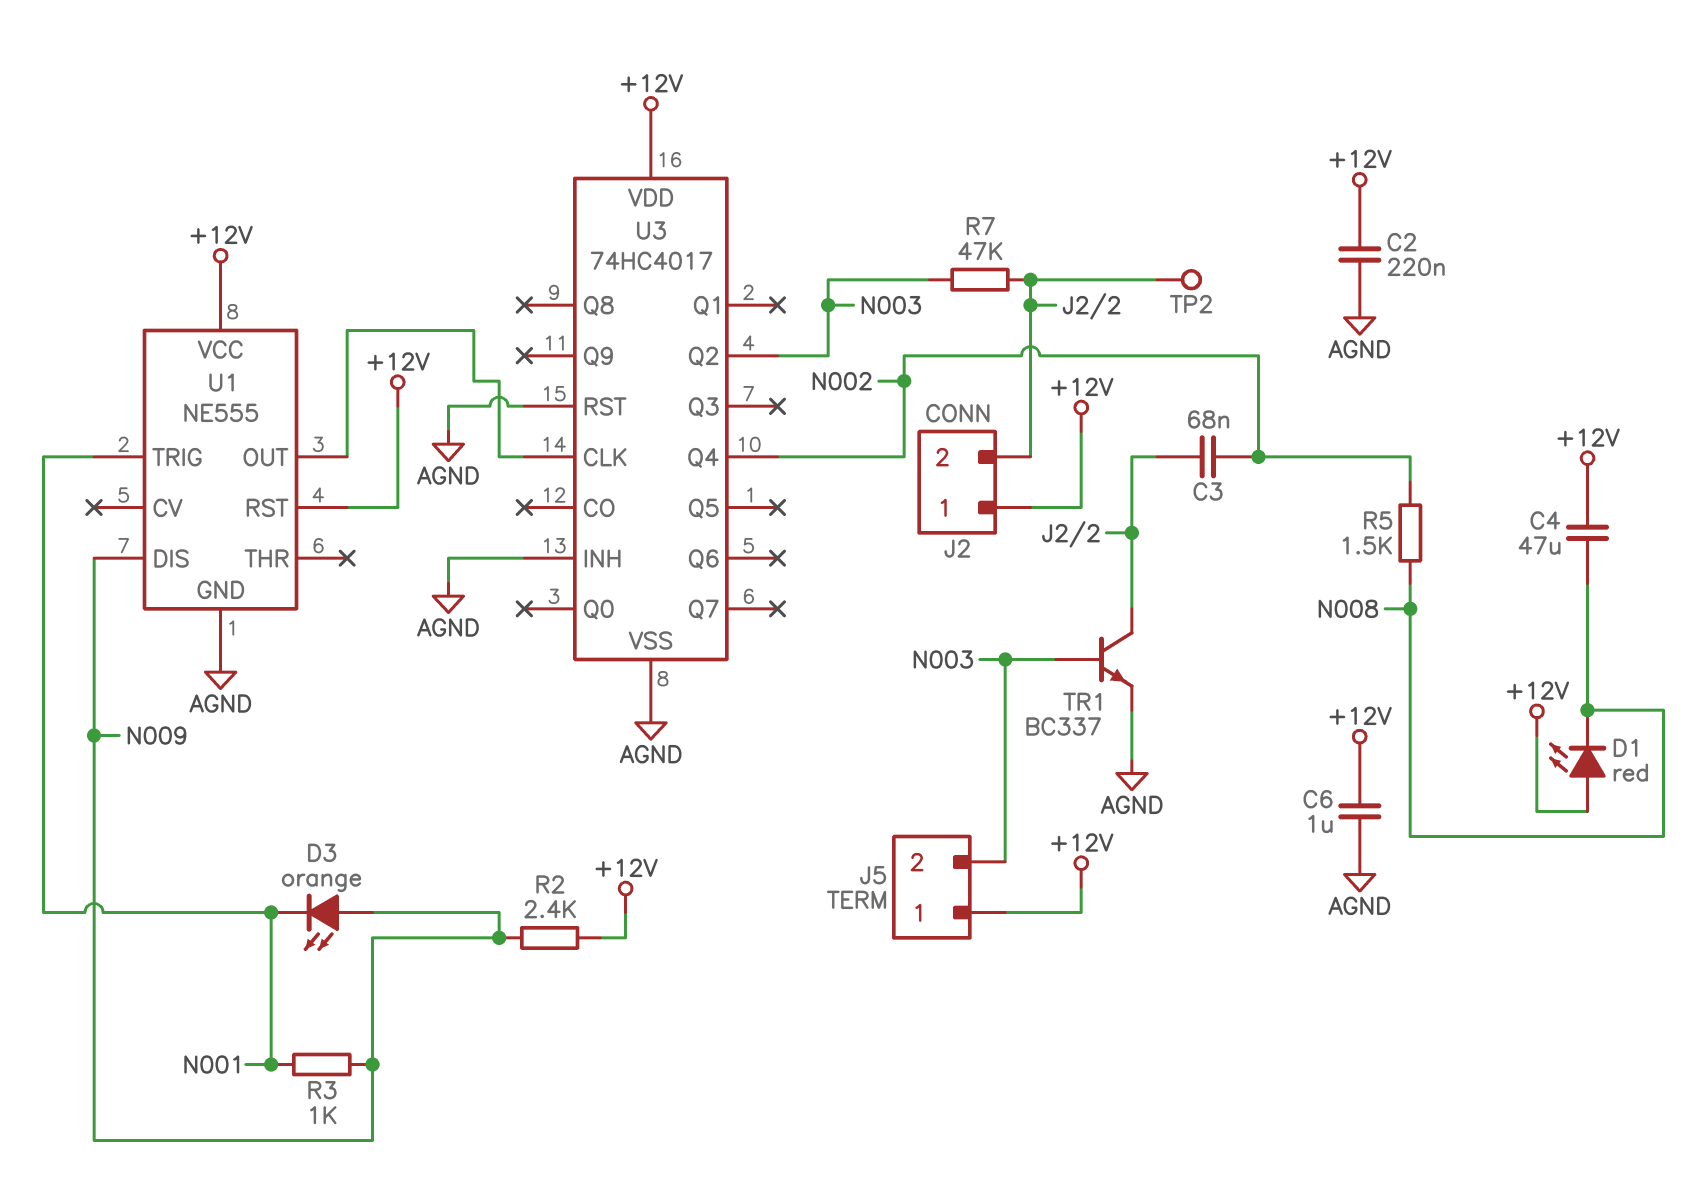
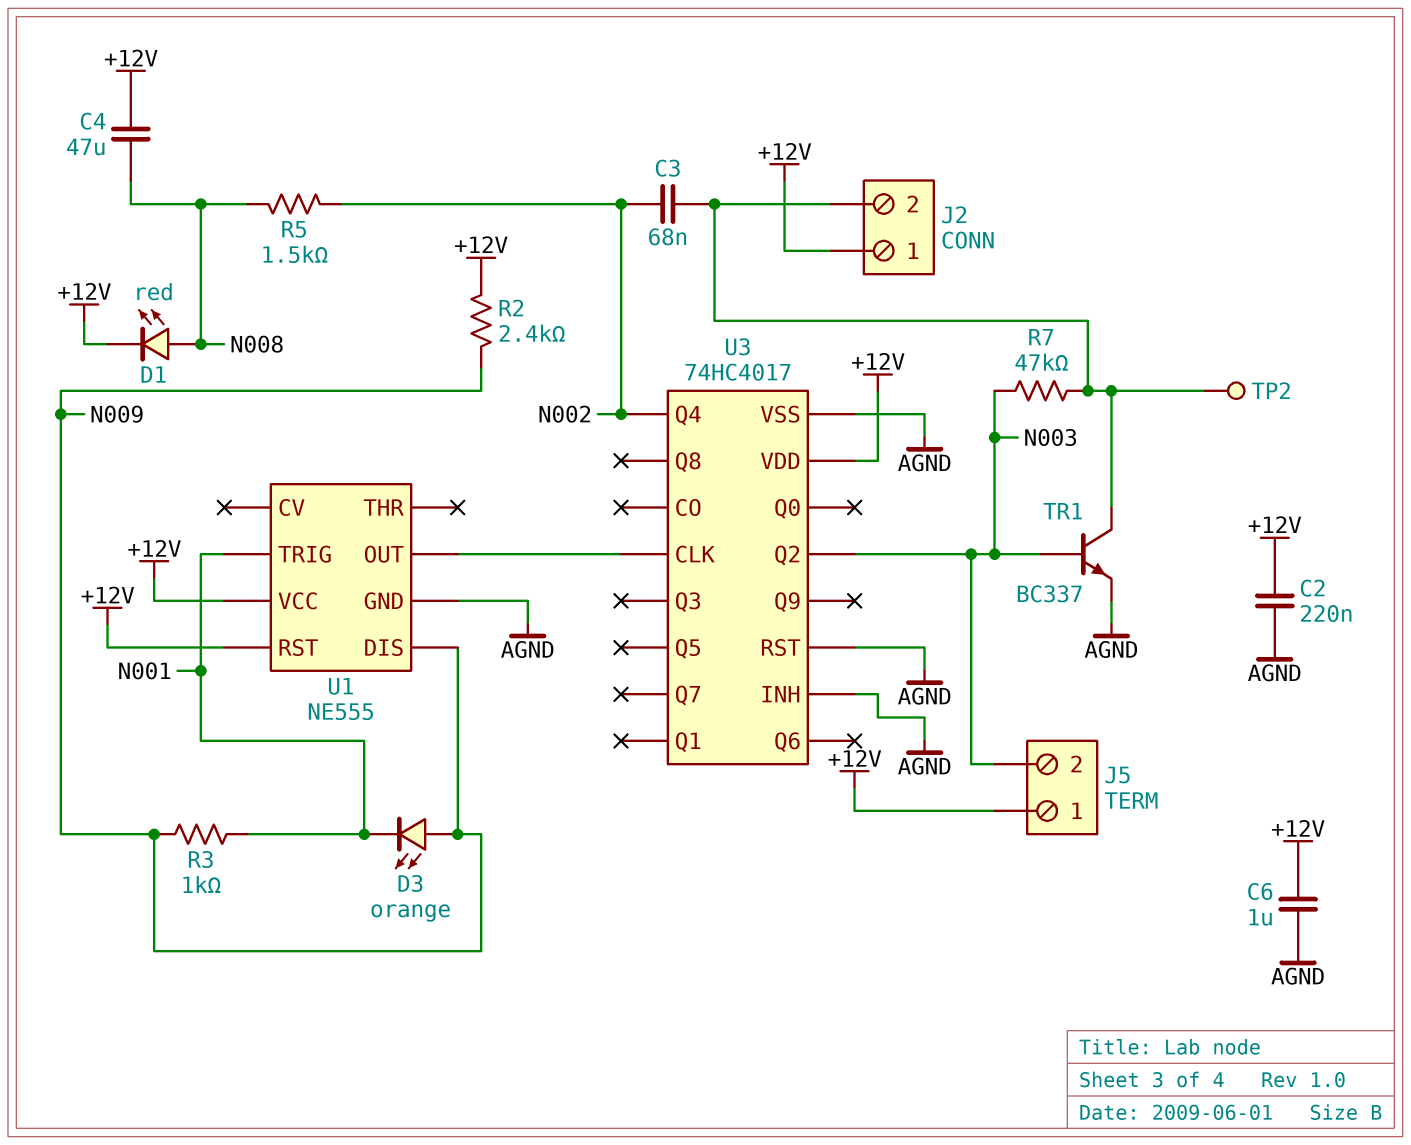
D1: LED red (A +12V, K N008) -> LED red (A N008, K +12V)

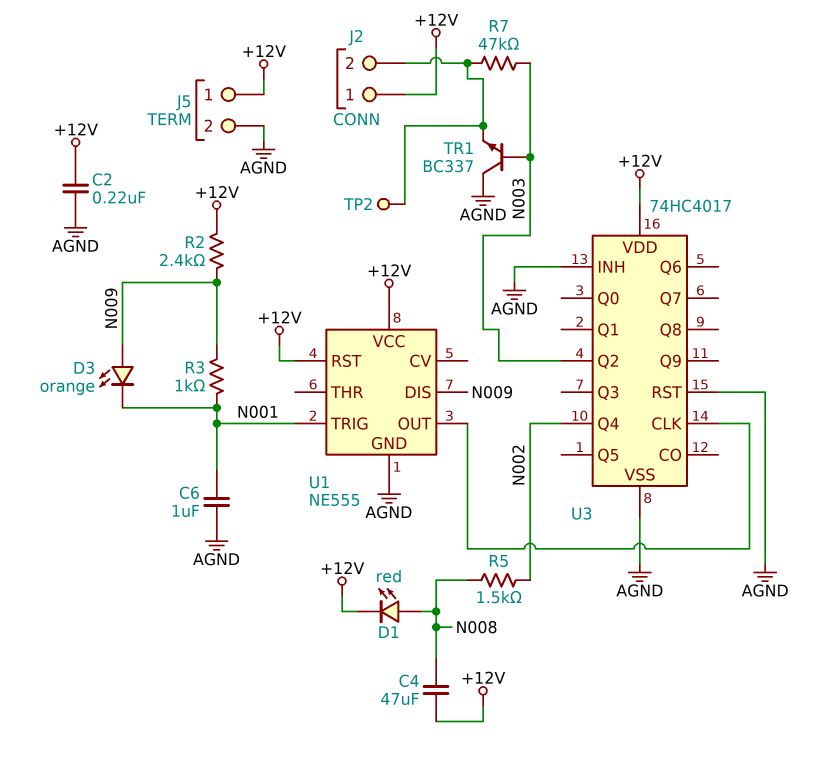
C3: 68nF (J2/2, N002) -> none
C6: 1uF (+12V, AGND) -> 1uF (AGND, N001)
J5 pin 2: N003 -> AGND
TR1: NPN BC337 (B N003, C J2/2, E AGND) -> NPN BC337 (B N003, C AGND, E J2/2)

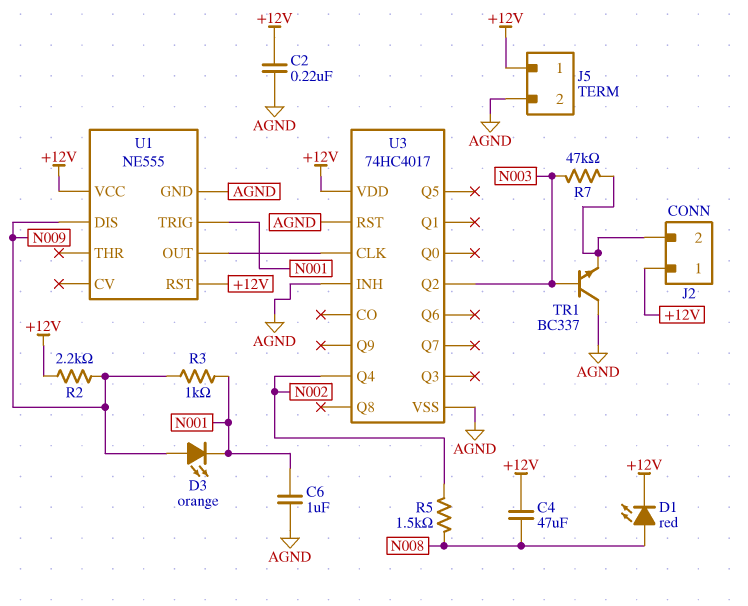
R2: 2.4k (+12V, N009) -> 2.2k (+12V, N009)
TP2: test point (J2/2) -> none

